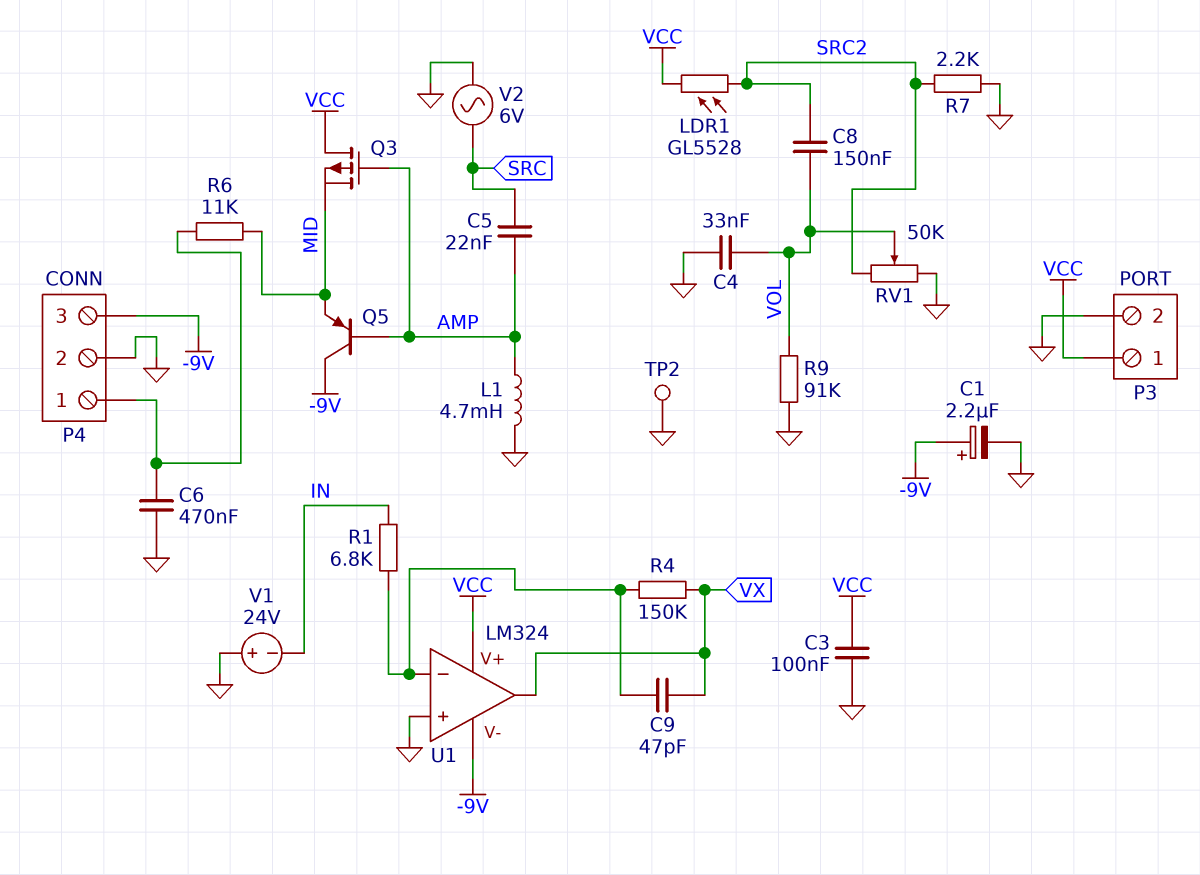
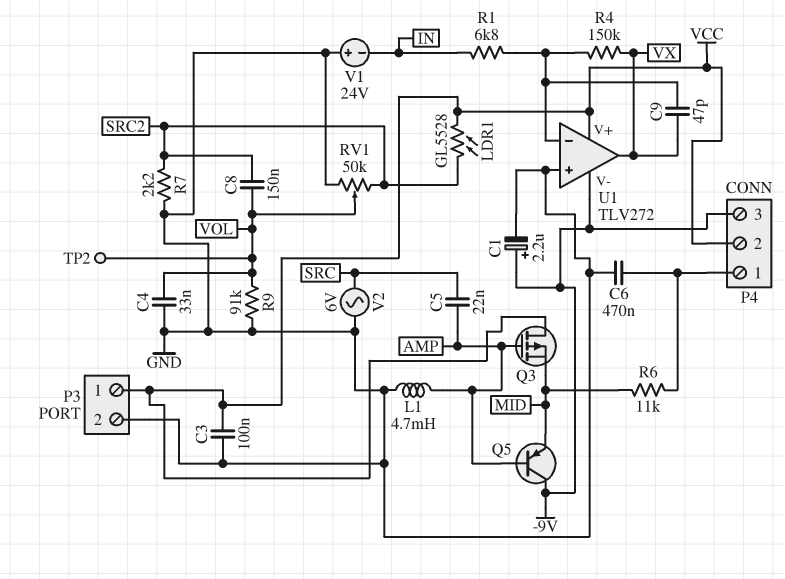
P4 pin 2: GND -> VCC
TP2: test point (GND) -> test point (VOL)
U1: LM324 -> TLV272

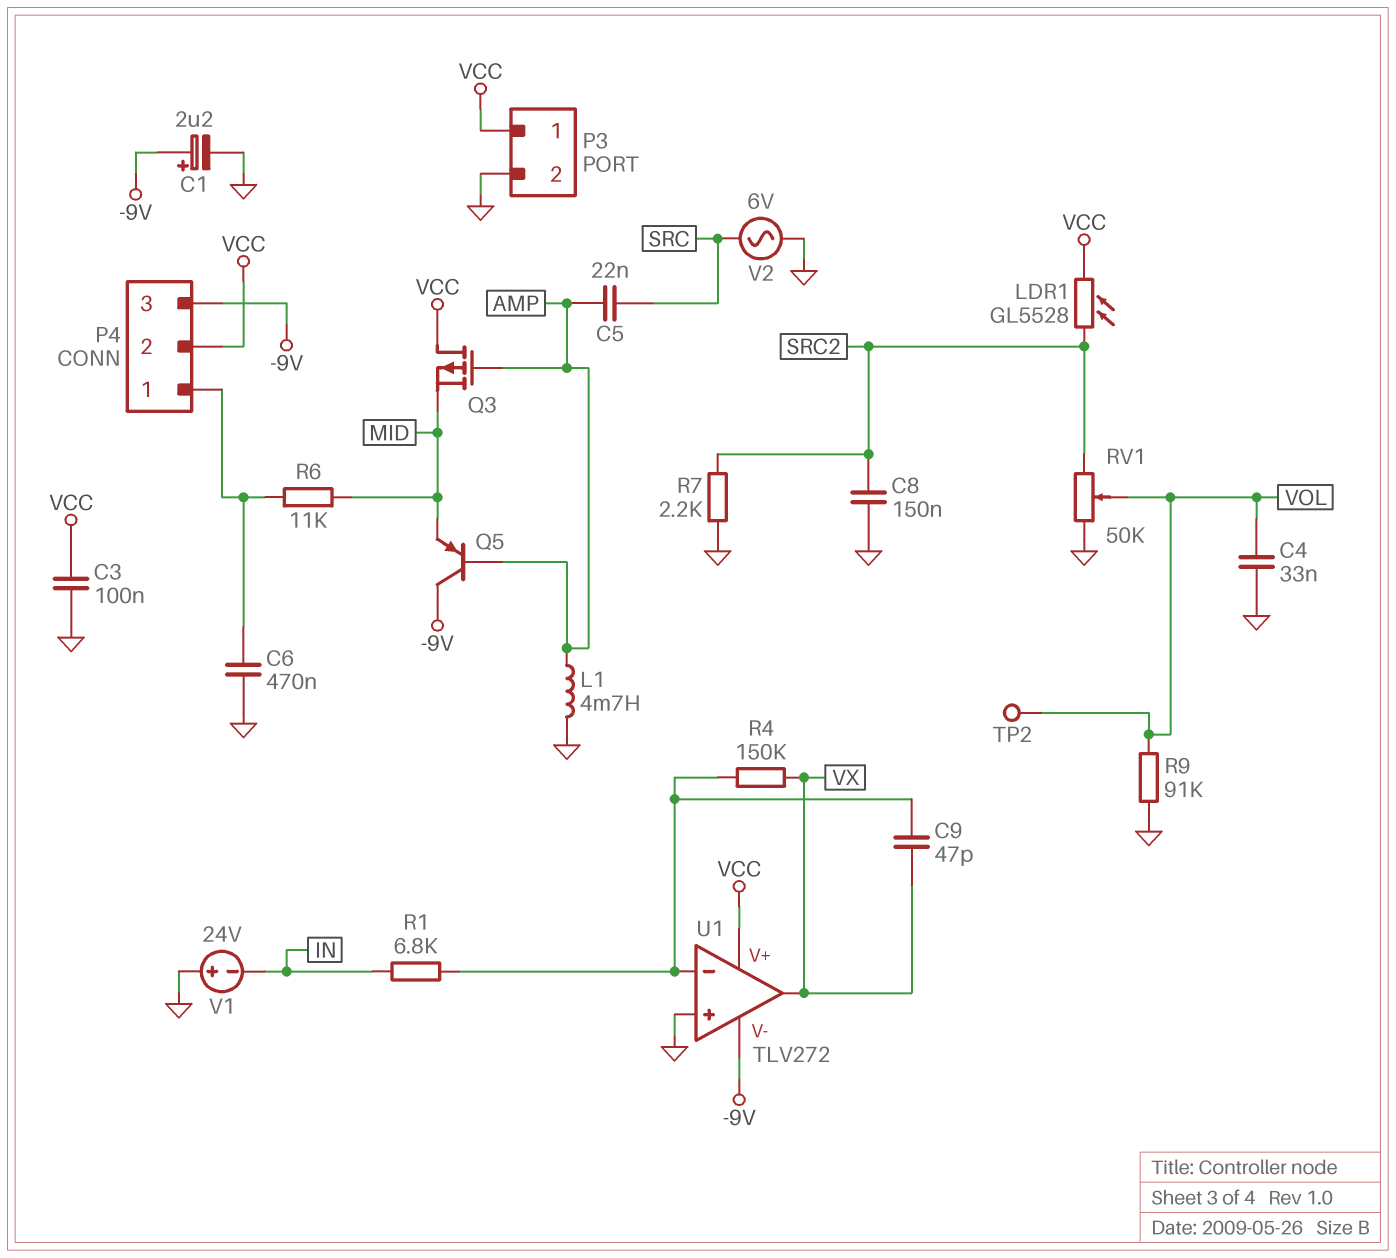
C8: 150nF (SRC2, VOL) -> 150nF (GND, SRC2)

